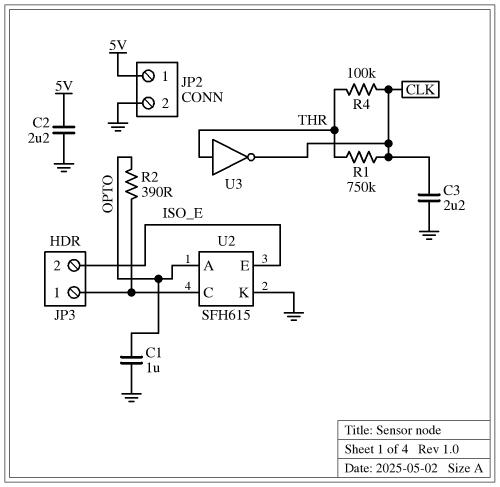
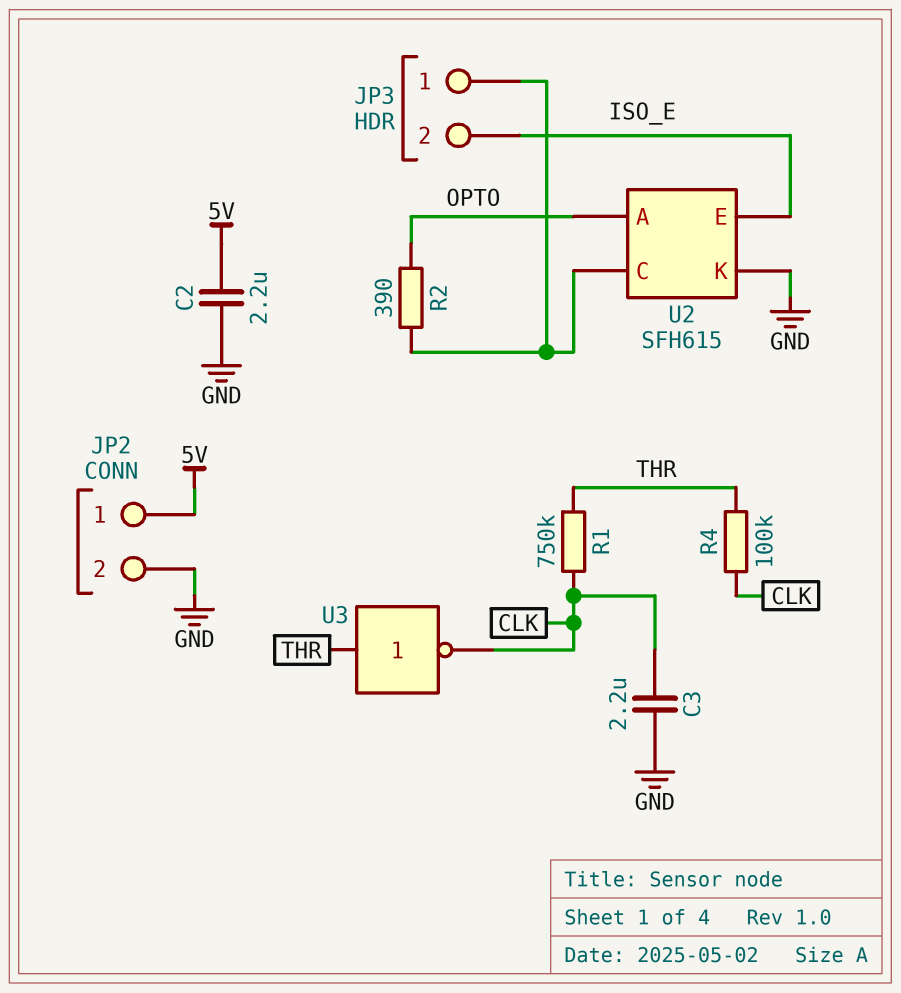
C1: 1uF (GND, OPTO) -> none

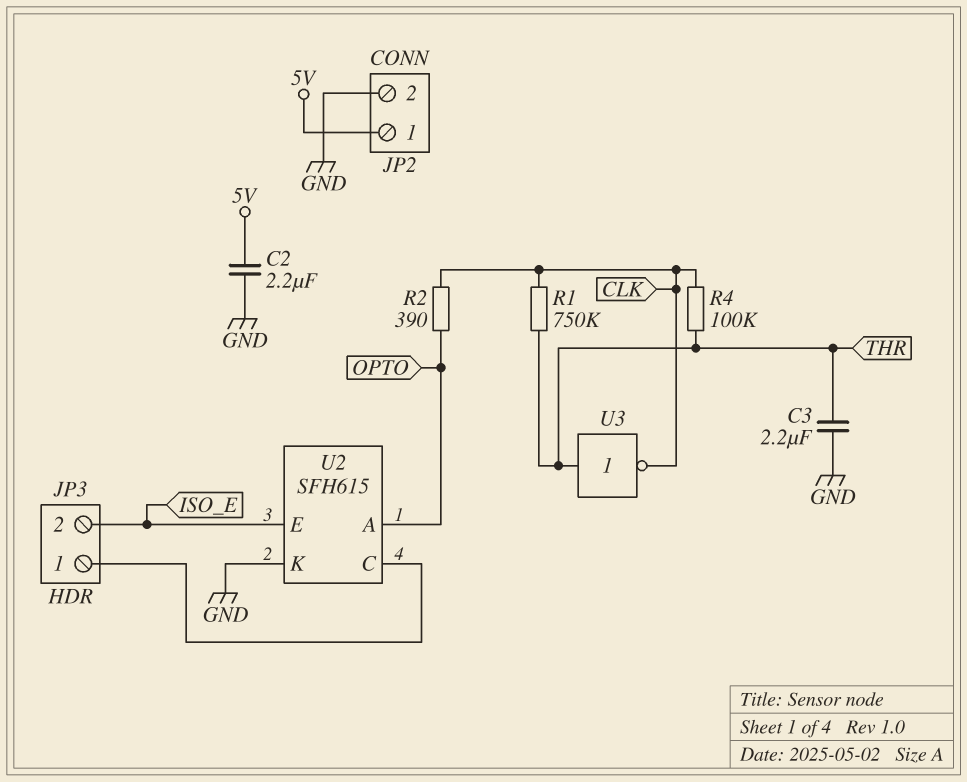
C3: 2.2uF (CLK, GND) -> 2.2uF (GND, THR)
R2: 390 (JP3/1, OPTO) -> 390 (CLK, OPTO)

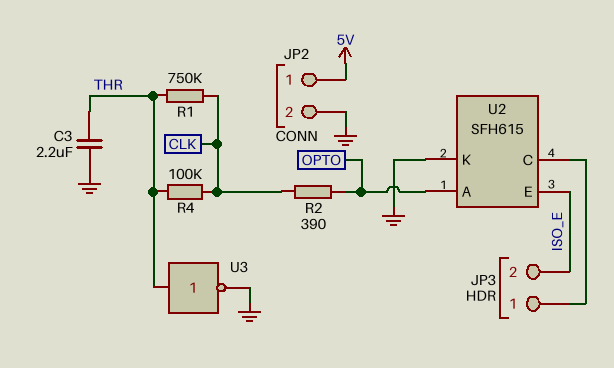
C2: 2.2uF (5V, GND) -> none
U3: NOT (in THR, out CLK) -> NOT (in THR, out GND)

